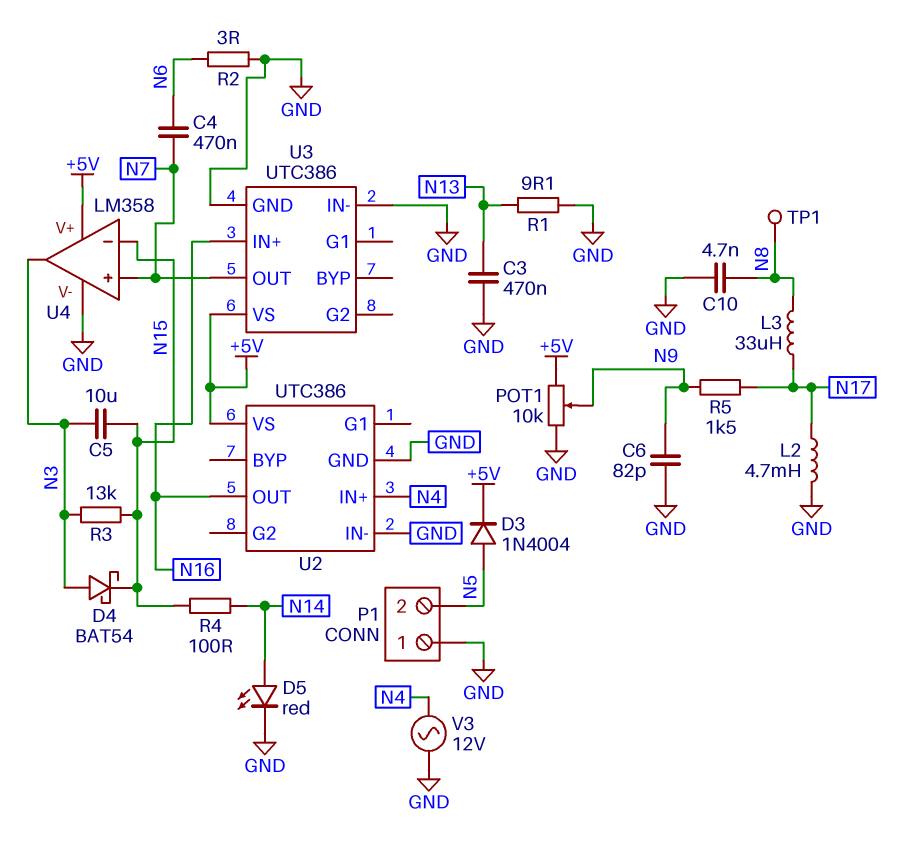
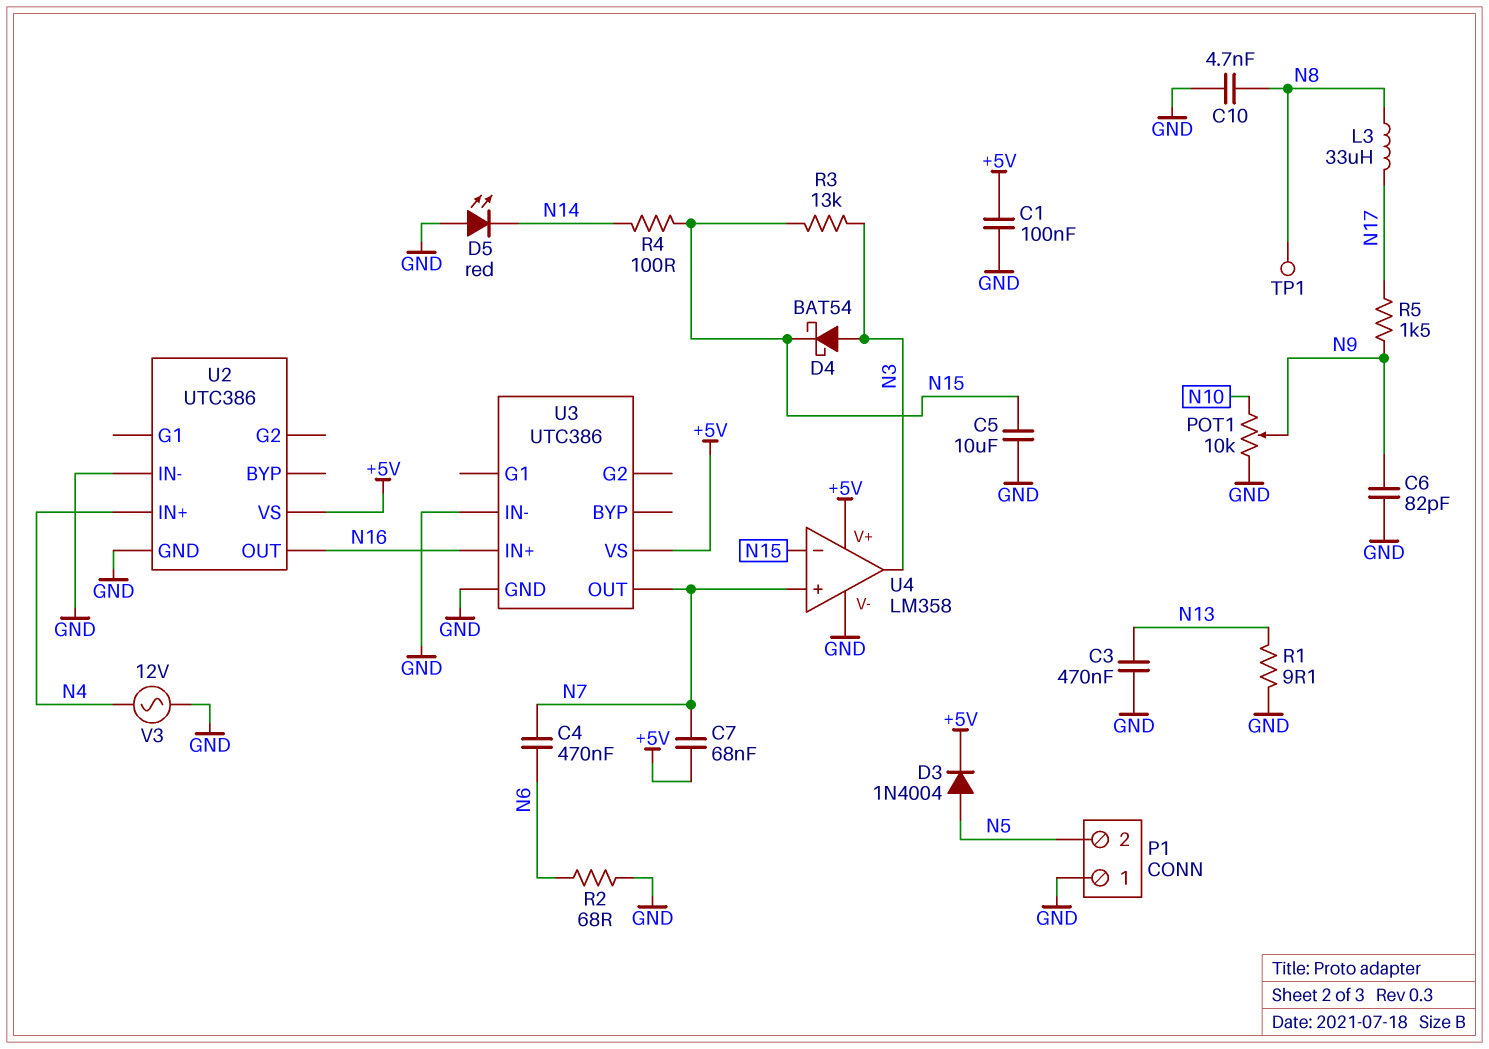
C1: none -> 100nF (+5V, GND)
C5: 10uF (N3, N15) -> 10uF (GND, N15)
C7: none -> 68nF (+5V, N7)
D5: LED red (A N14, K GND) -> LED red (A GND, K N14)
L2: 4.7mH (GND, N17) -> none
POT1: 10k (+5V, GND, wiper N9) -> 10k (GND, N10, wiper N9)
R2: 3 (GND, N6) -> 68 (GND, N6)

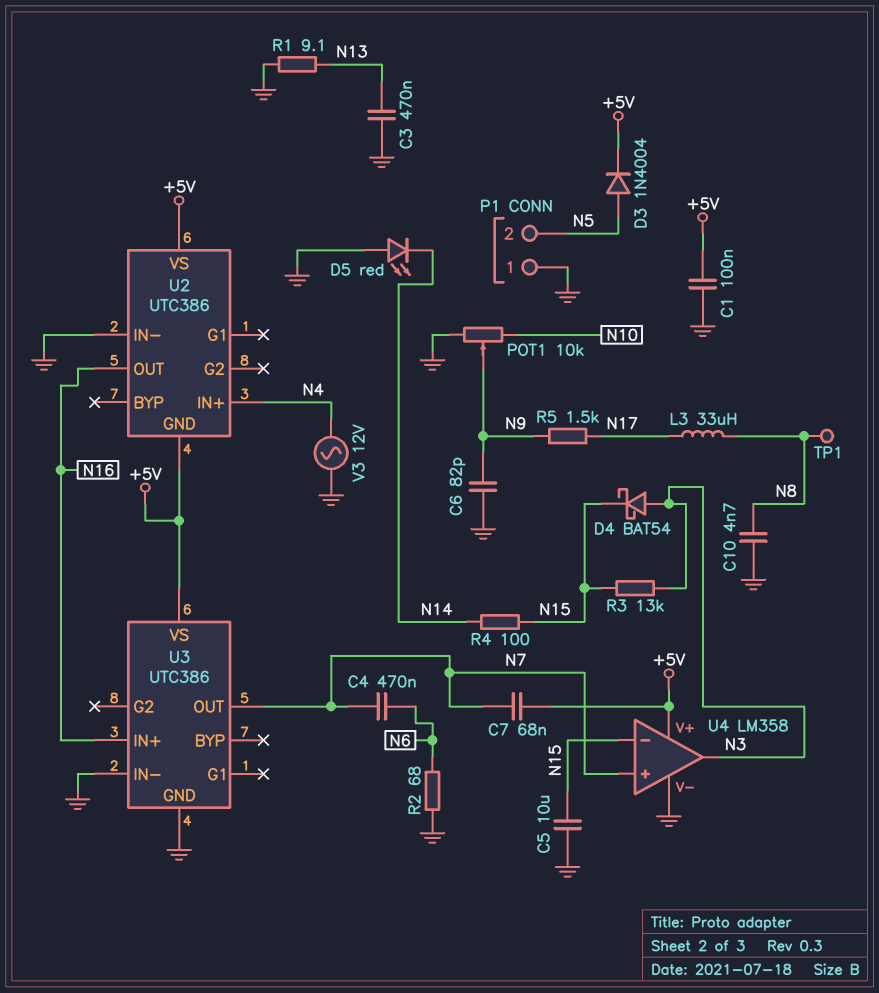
U2 pin GND: GND -> +5V

